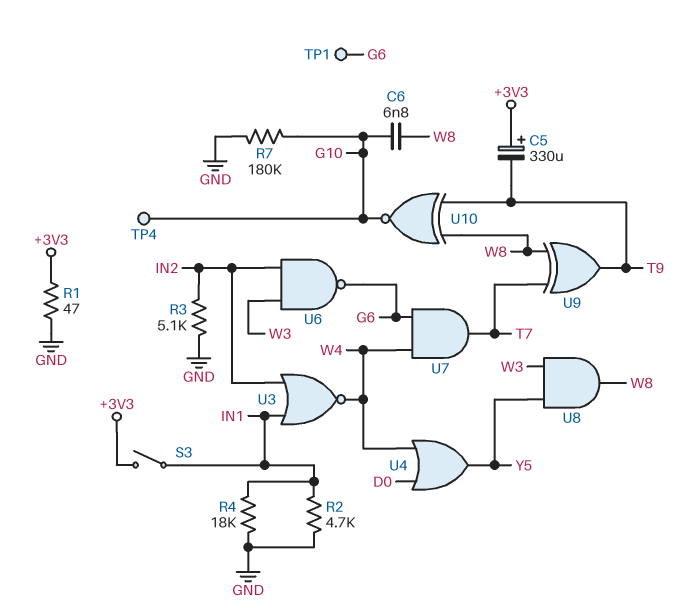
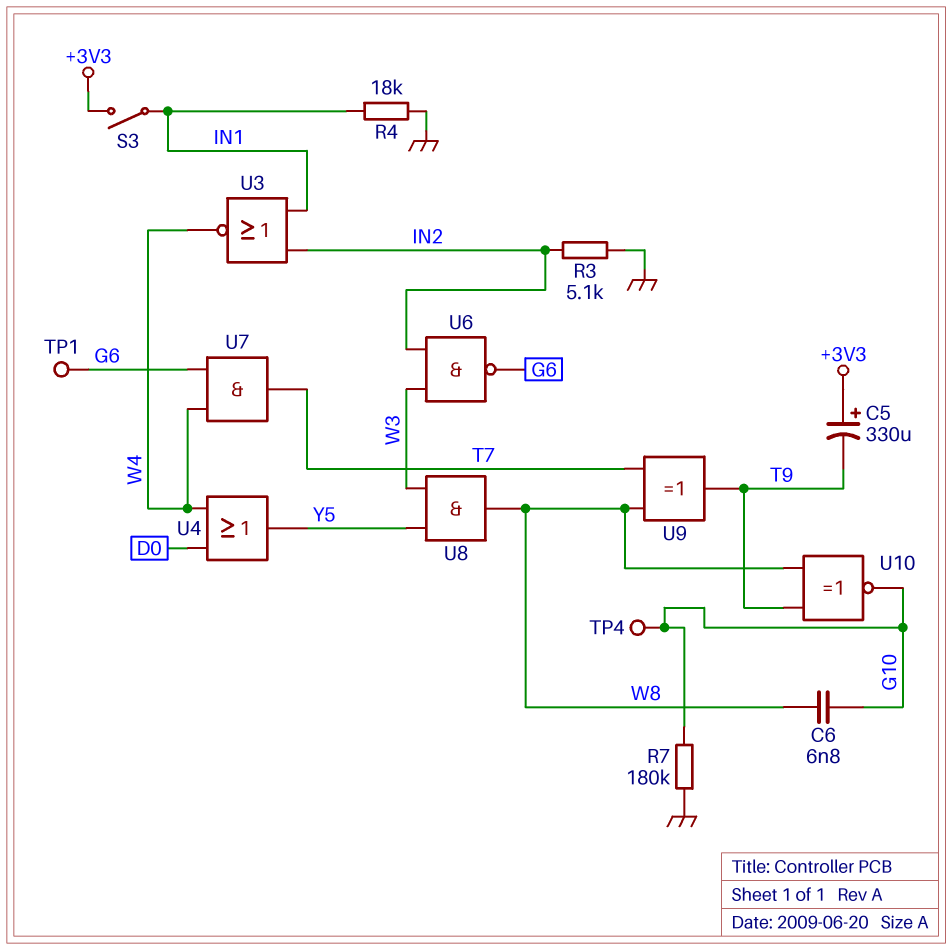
R1: 47 (+3V3, GND) -> none
R2: 4.7k (GND, IN1) -> none

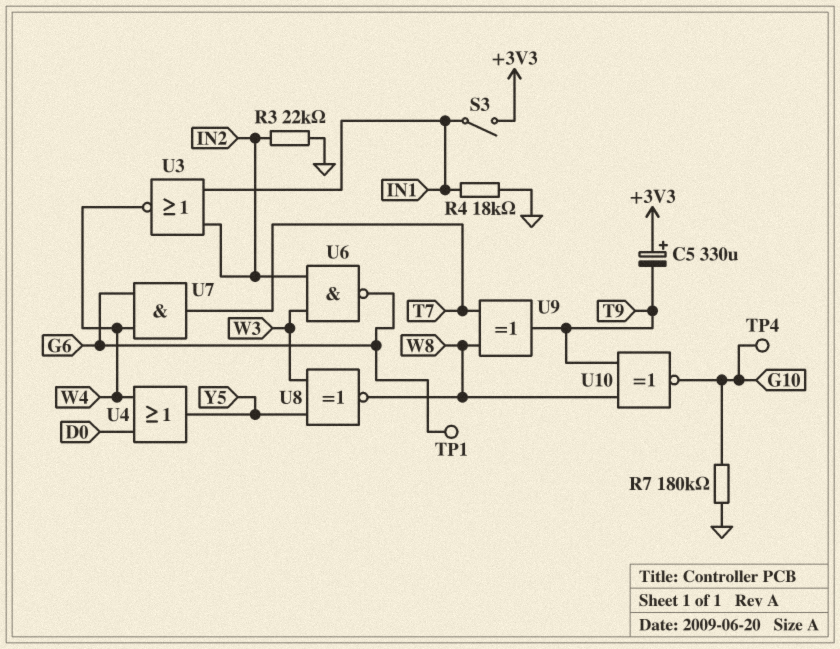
C6: 6.8nF (G10, W8) -> none
R3: 5.1k (GND, IN2) -> 22k (GND, IN2)
U8: AND (in W3, in Y5, out W8) -> XNOR (in W3, in Y5, out W8)

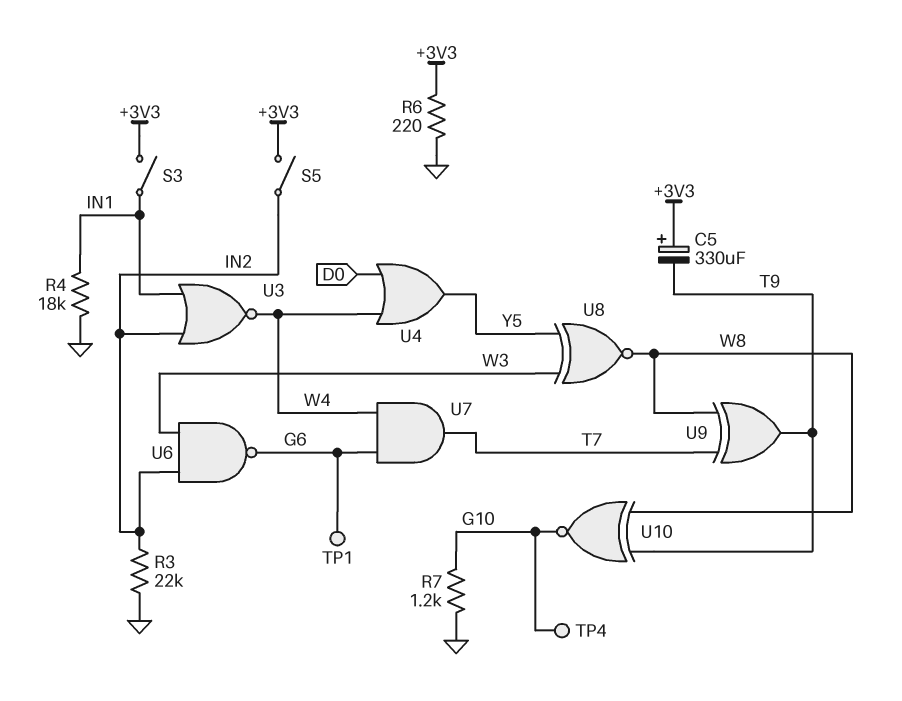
R6: none -> 220 (+3V3, GND)
R7: 180k (G10, GND) -> 1.2k (G10, GND)
S5: none -> switch (+3V3, IN2)

